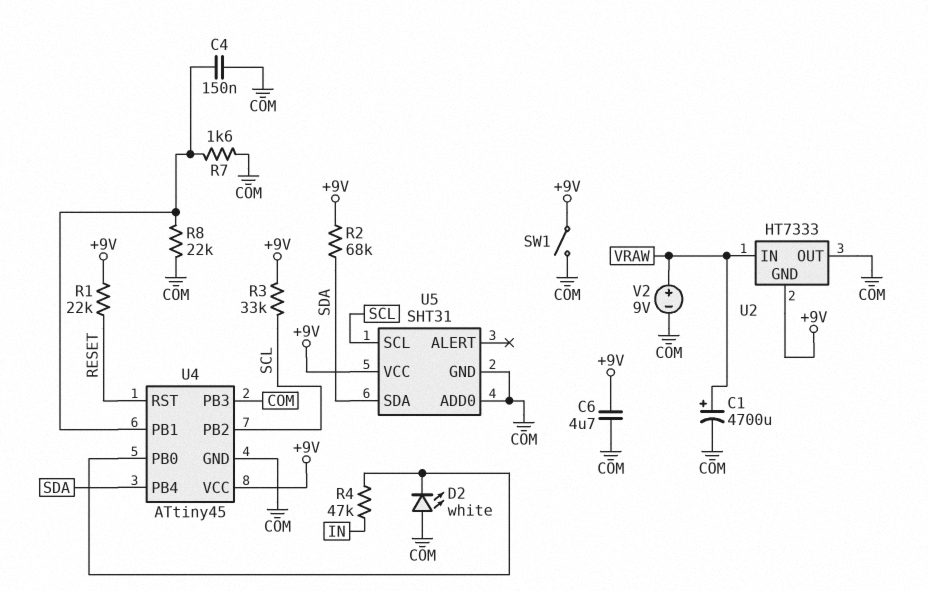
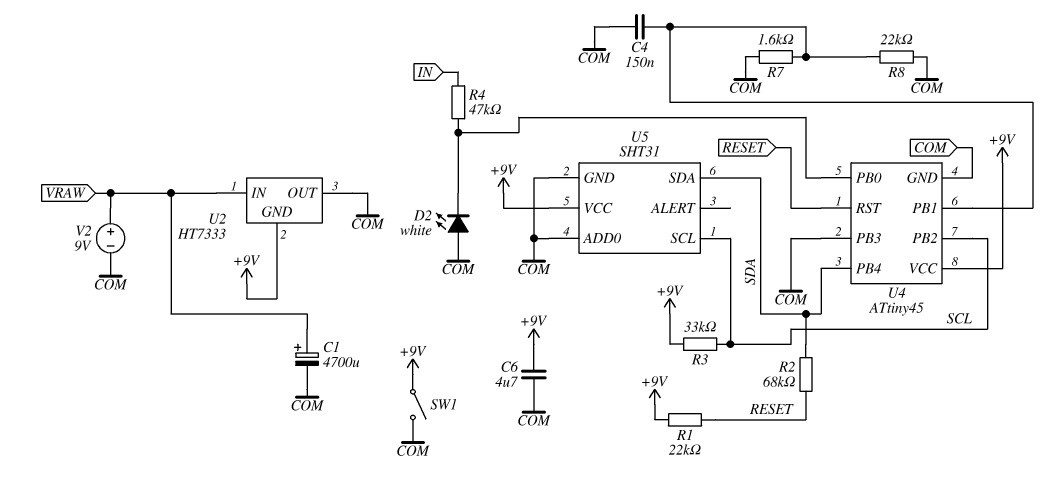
R2: 68k (+9V, SDA) -> 68k (RESET, SDA)

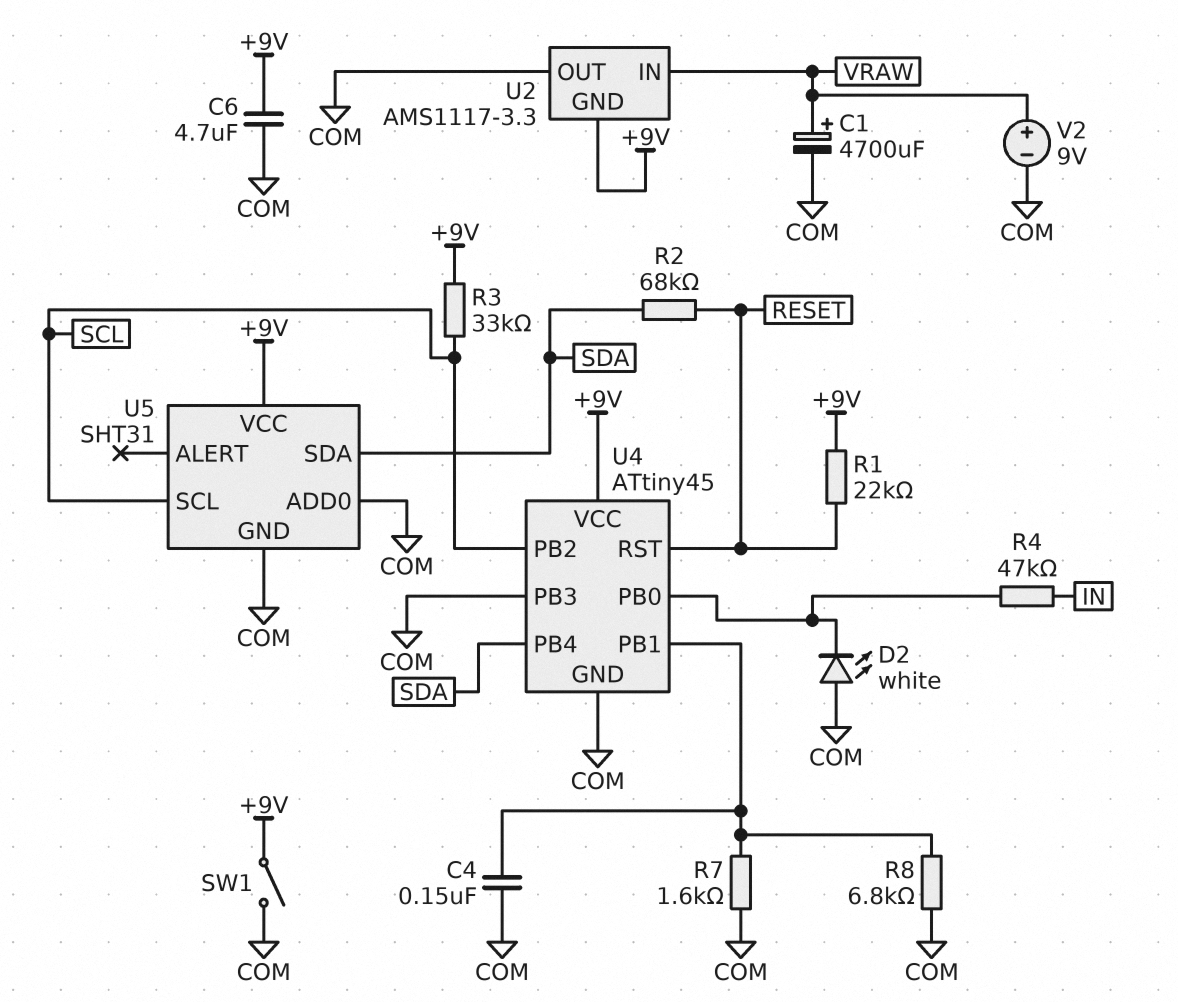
R8: 22k (COM, U4/PB1) -> 6.8k (COM, U4/PB1)
U2: HT7333 -> AMS1117-3.3

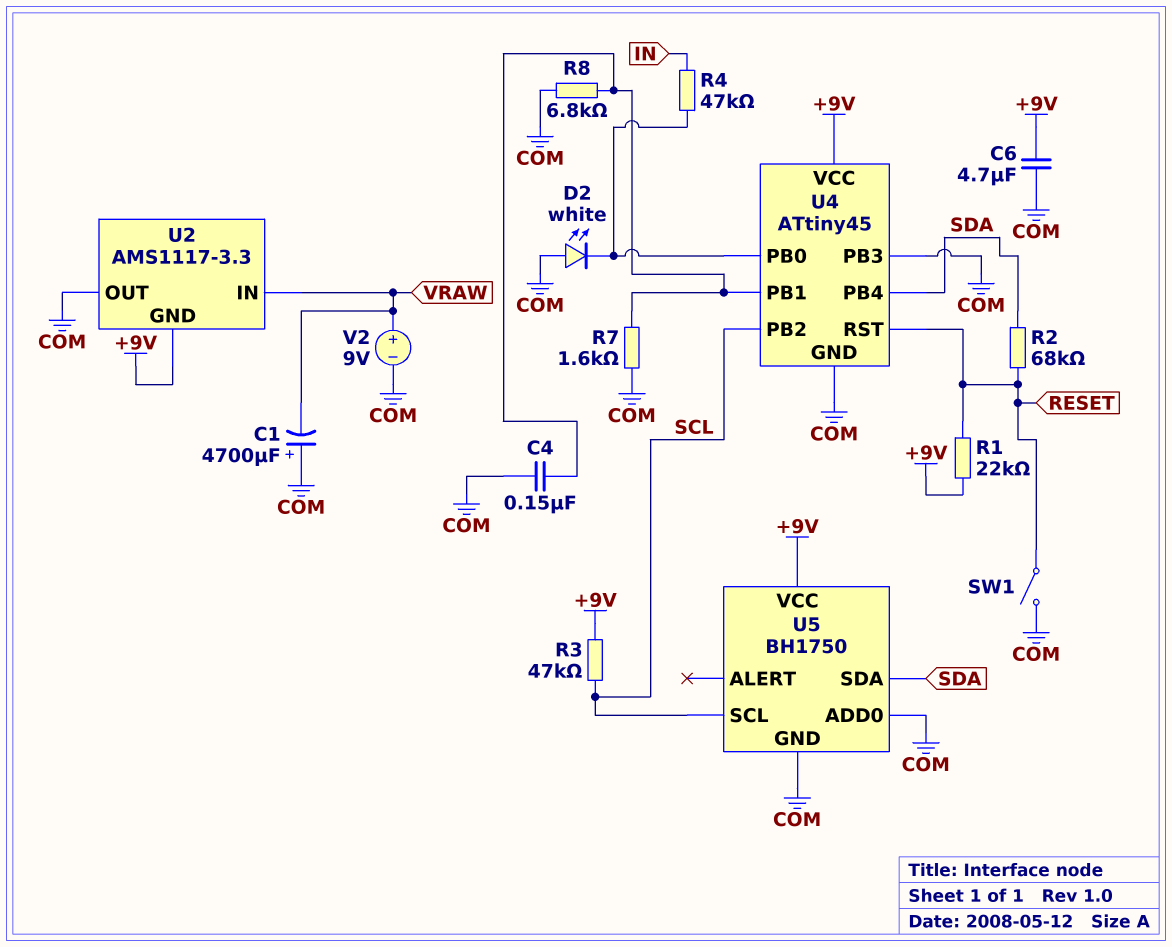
C1: 4700uF (plus VRAW, minus COM) -> 4700uF (plus COM, minus VRAW)
R3: 33k (+9V, SCL) -> 47k (+9V, SCL)
SW1: switch (+9V, COM) -> switch (COM, RESET)
U5: SHT31 -> BH1750

